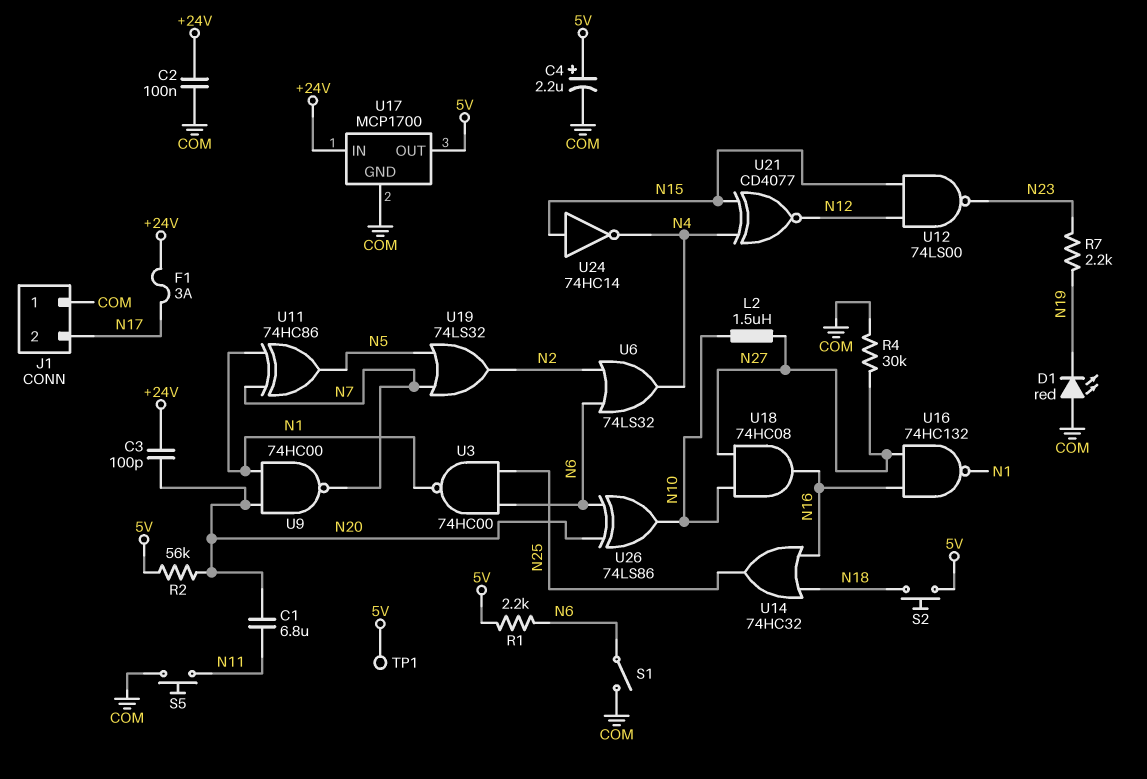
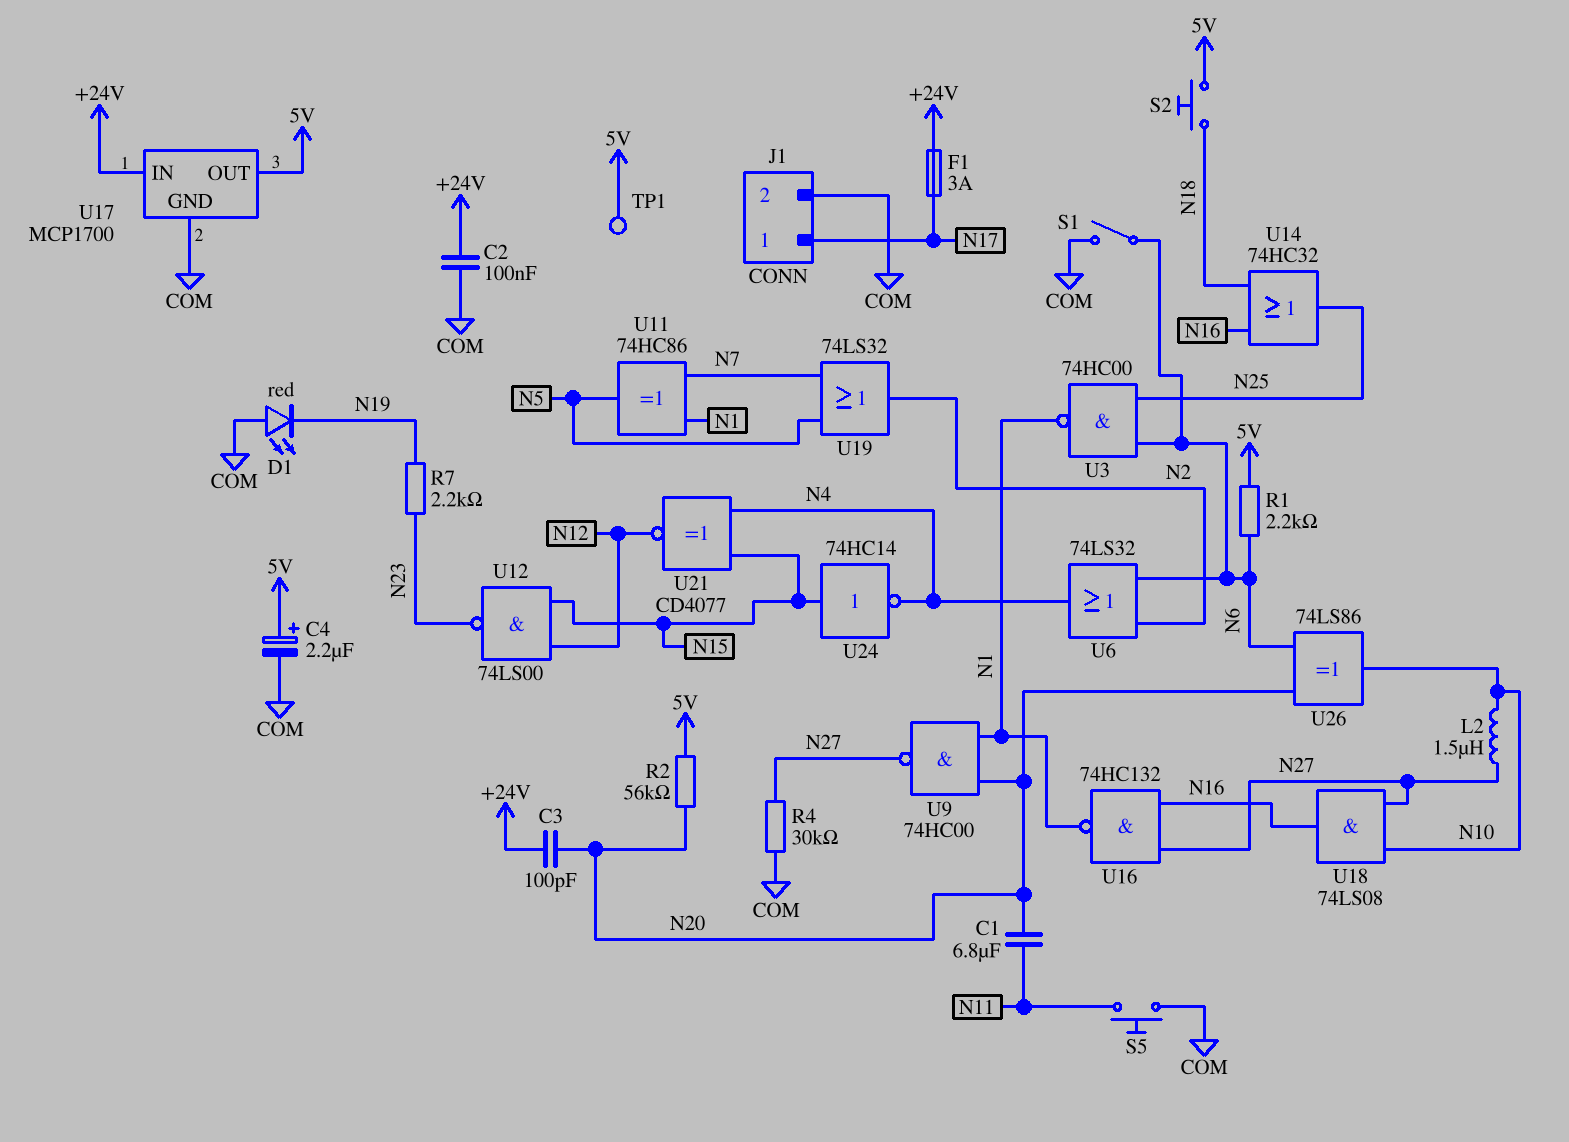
J1 pin 1: COM -> N17
J1 pin 2: N17 -> COM
U9: NAND 74HC00 (in N1, in N20, out N7) -> NAND 74HC00 (in N1, in N20, out N27)
U18: AND 74HC08 (in N10, in N27, out N16) -> AND 74LS08 (in N10, in N27, out N16)

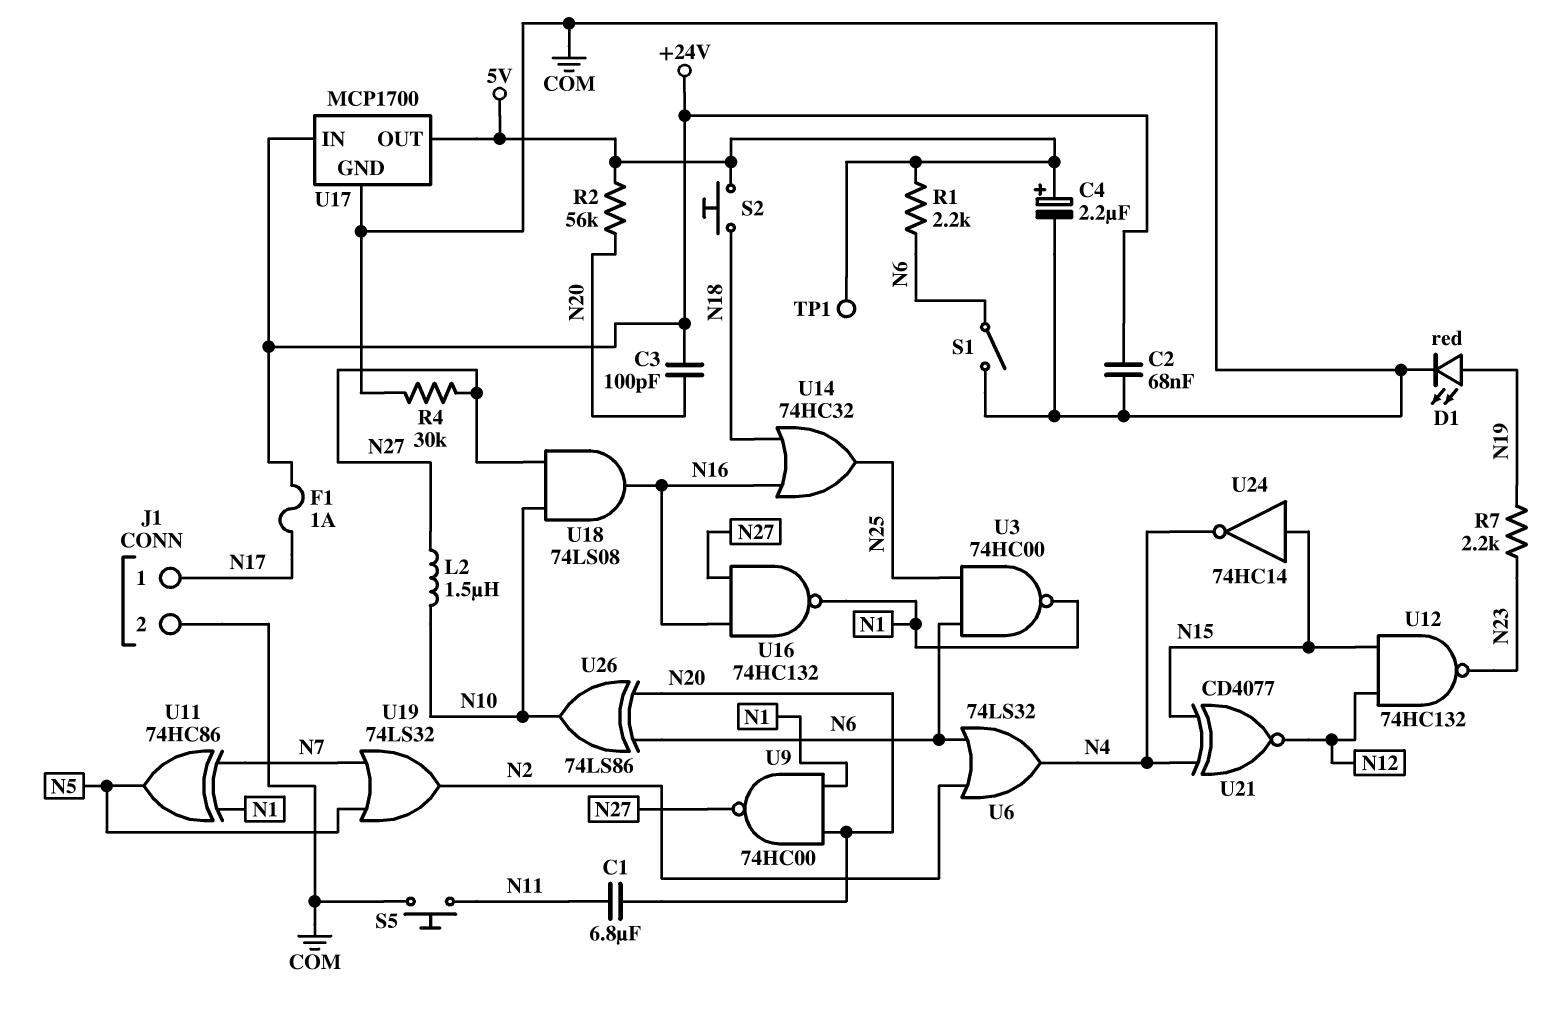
C2: 100nF (+24V, COM) -> 68nF (+24V, COM)
D1: LED red (A COM, K N19) -> LED red (A N19, K COM)
F1: 3A (+24V, N17) -> 1A (+24V, N17)
U12: NAND 74LS00 (in N12, in N15, out N23) -> NAND 74HC132 (in N12, in N15, out N23)

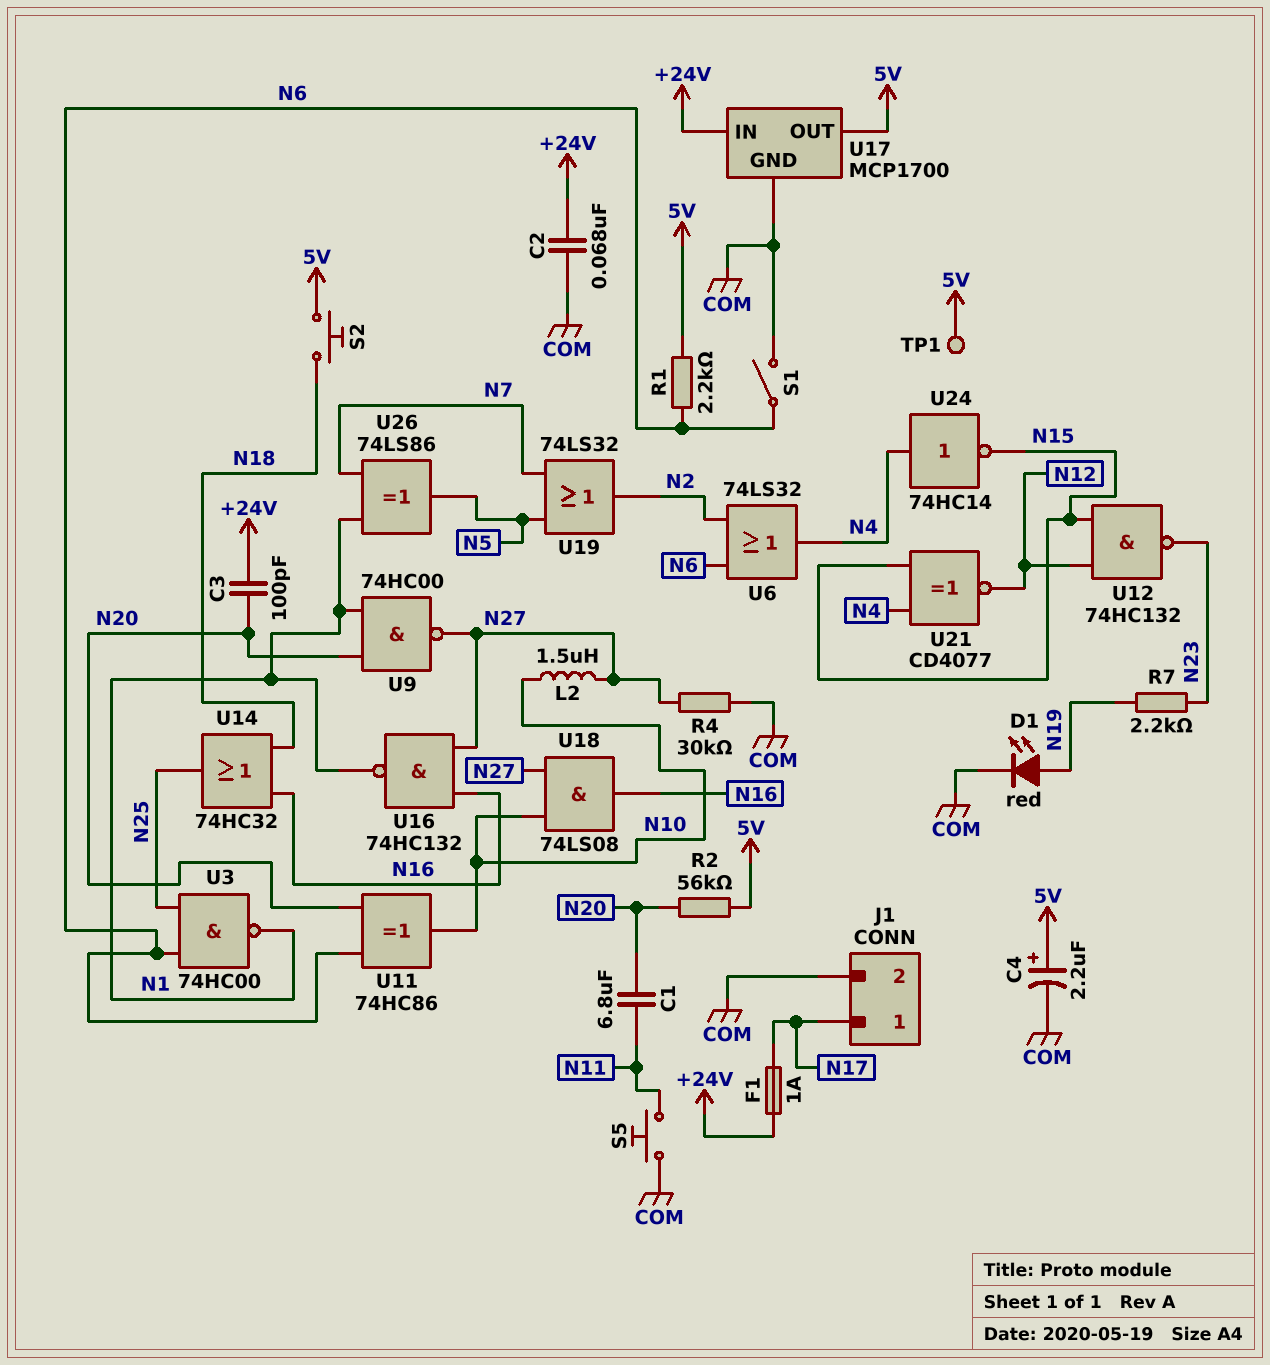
U11: XOR 74HC86 (in N1, in N7, out N5) -> XOR 74HC86 (in N6, in N20, out N10)
U24: NOT 74HC14 (in N15, out N4) -> NOT 74HC14 (in N4, out N15)
U26: XOR 74LS86 (in N6, in N20, out N10) -> XOR 74LS86 (in N1, in N7, out N5)

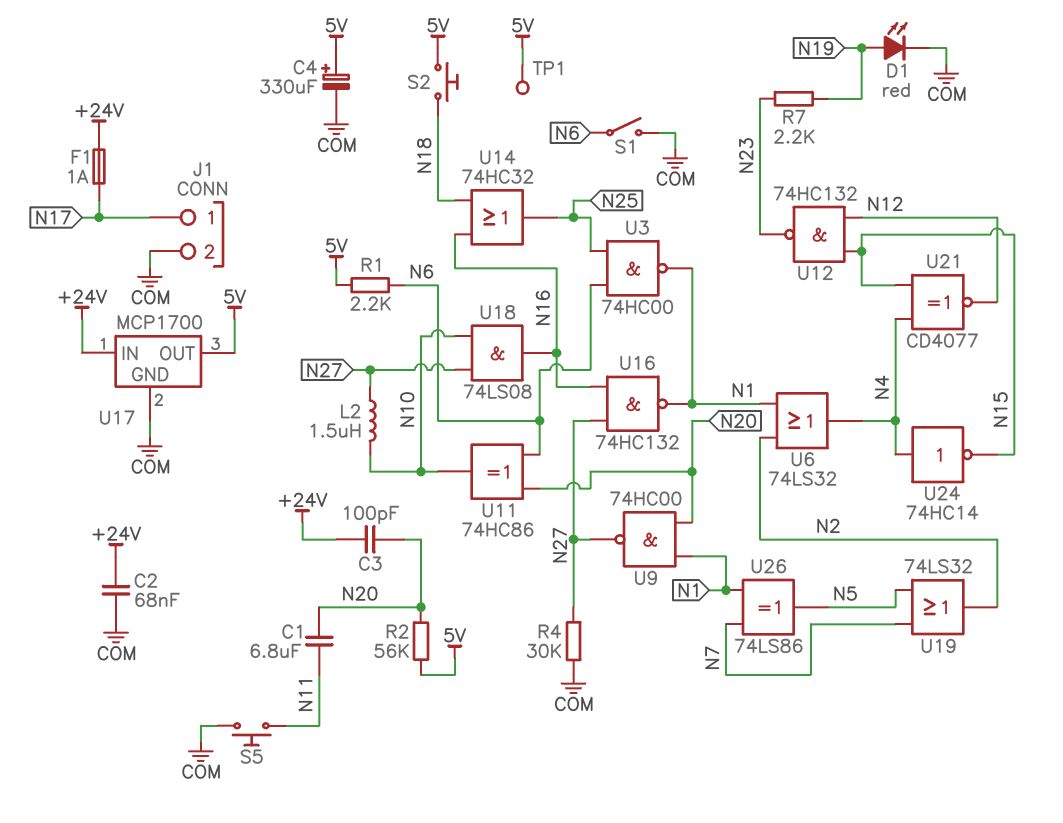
C4: 2.2uF (plus 5V, minus COM) -> 330uF (plus 5V, minus COM)
U6: OR 74LS32 (in N2, in N6, out N4) -> OR 74LS32 (in N1, in N2, out N4)

